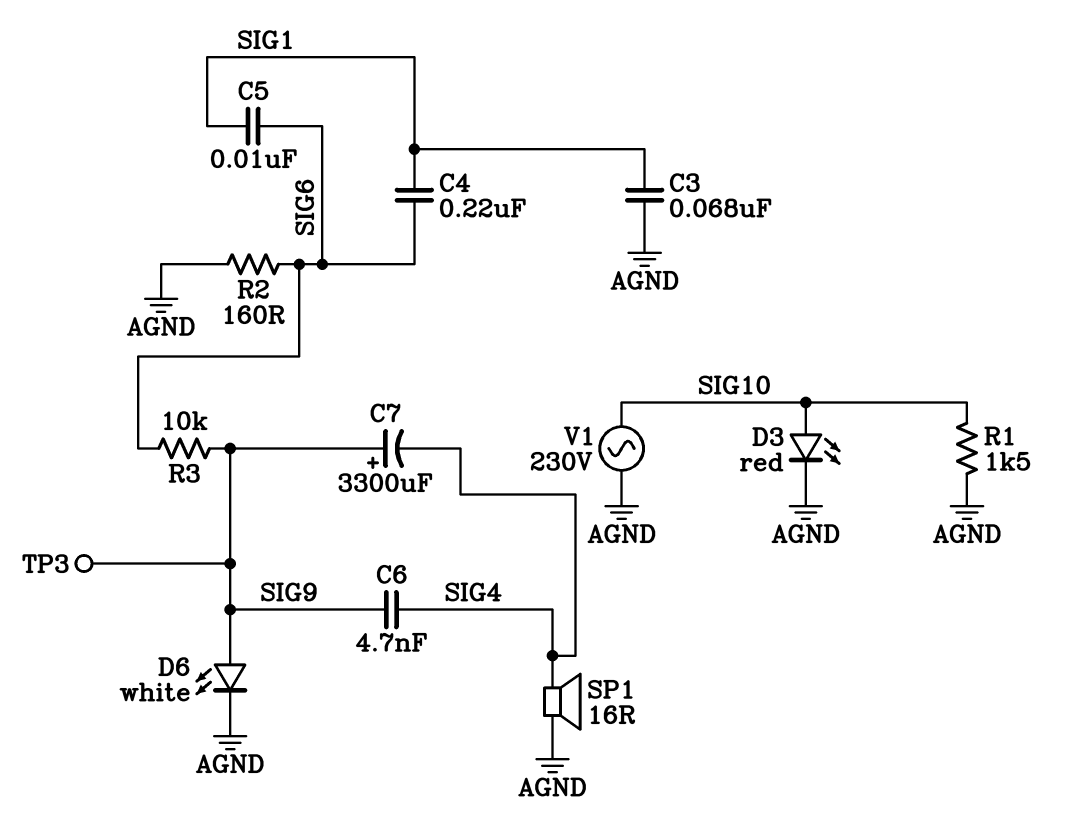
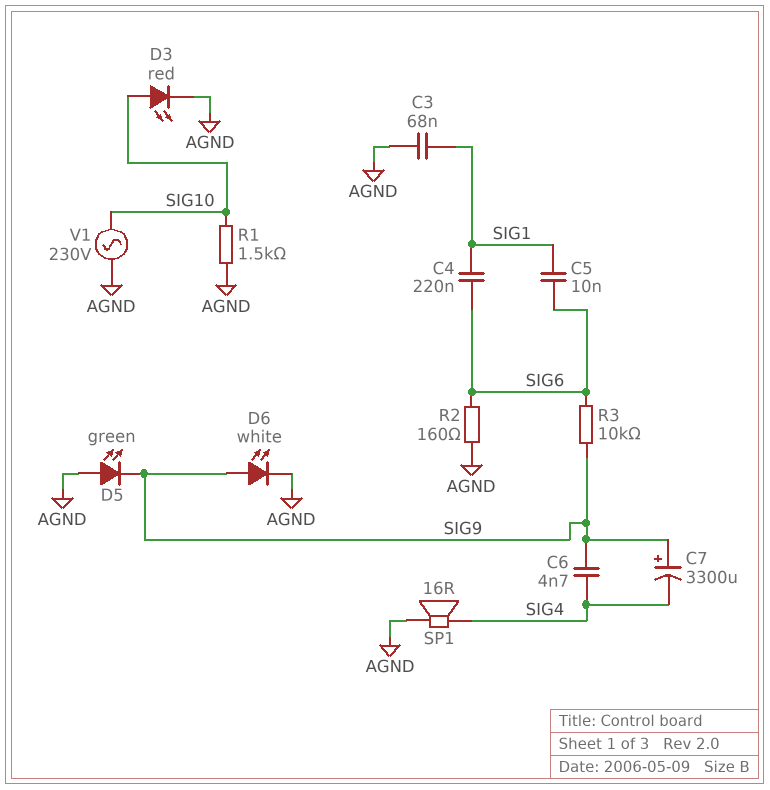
D5: none -> LED green (A AGND, K SIG9)
TP3: test point (SIG9) -> none

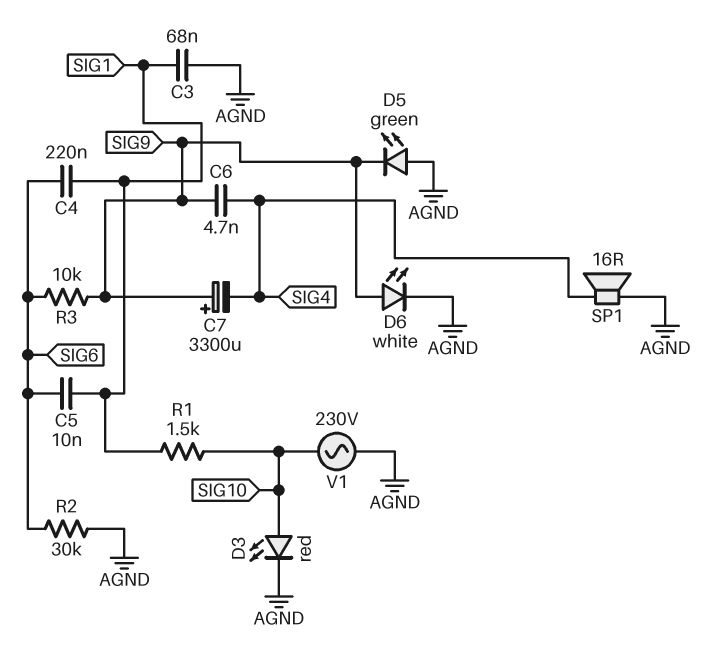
R1: 1.5k (AGND, SIG10) -> 1.5k (SIG1, SIG10)
R2: 160 (AGND, SIG6) -> 30k (AGND, SIG6)

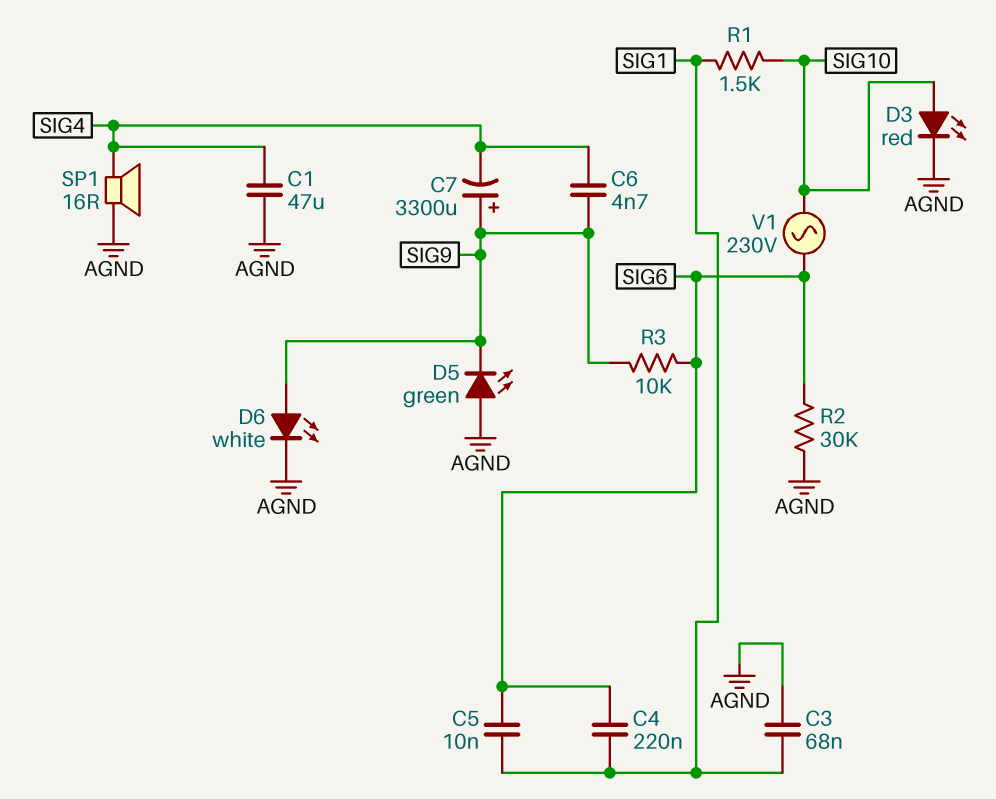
C1: none -> 47uF (AGND, SIG4)
V1: AC 230V (AGND, SIG10) -> AC 230V (SIG6, SIG10)

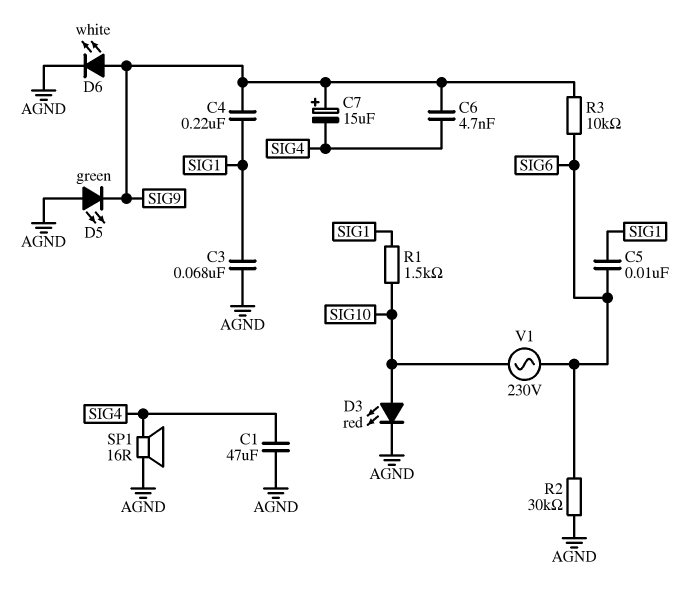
C4: 220nF (SIG1, SIG6) -> 220nF (SIG1, SIG9)
C7: 3300uF (plus SIG9, minus SIG4) -> 15uF (plus SIG9, minus SIG4)

